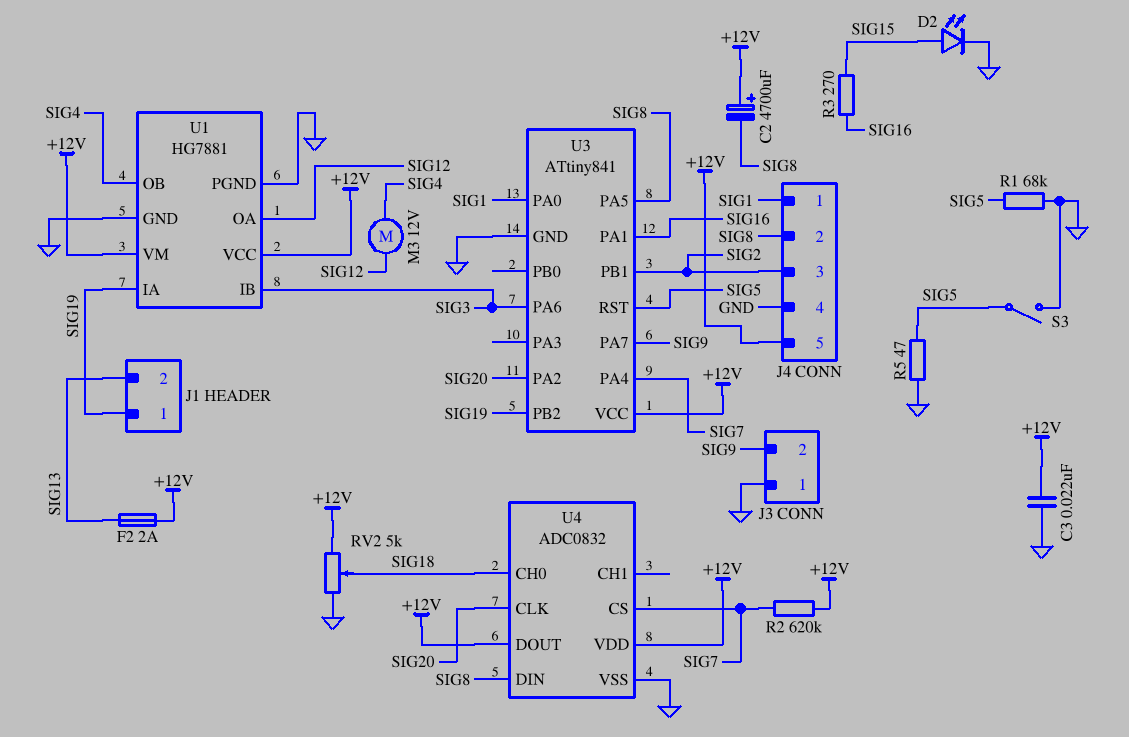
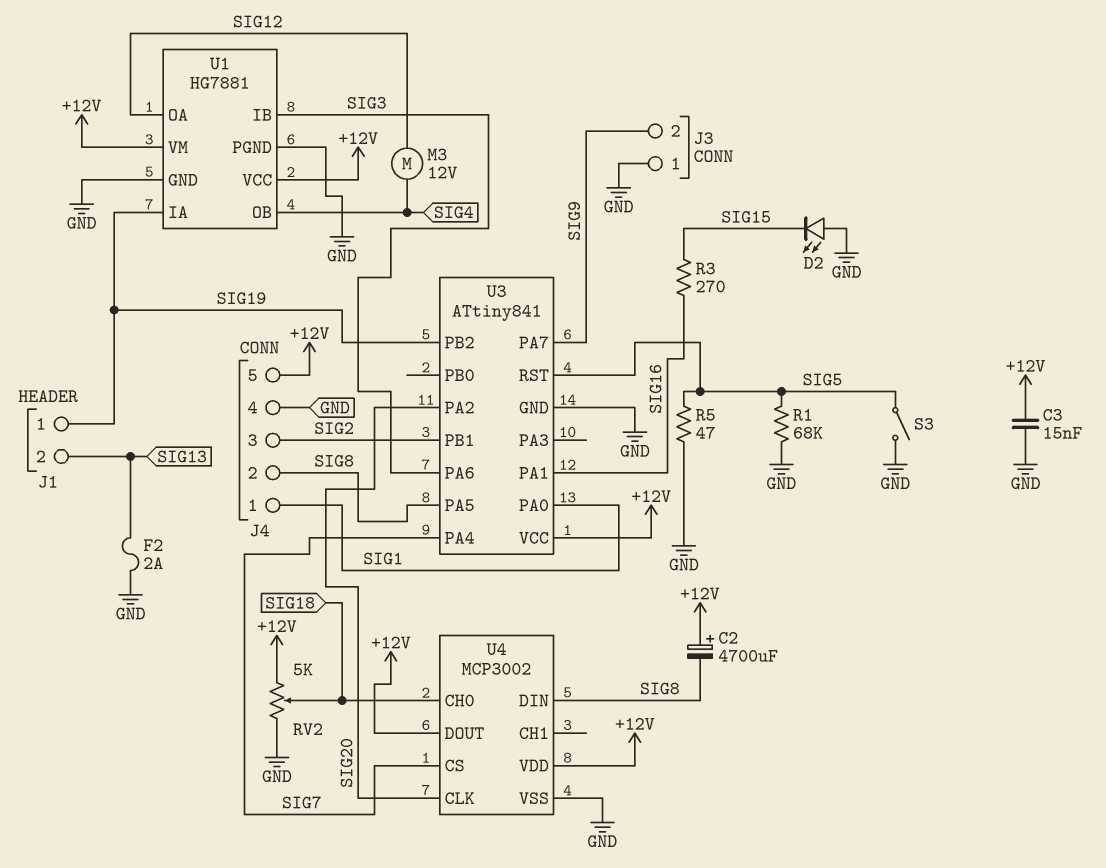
C3: 22nF (+12V, GND) -> 15nF (+12V, GND)
D2: LED (A SIG15, K GND) -> LED (A GND, K SIG15)
F2: 2A (+12V, SIG13) -> 2A (GND, SIG13)
R2: 620k (+12V, SIG7) -> none
U4: ADC0832 -> MCP3002

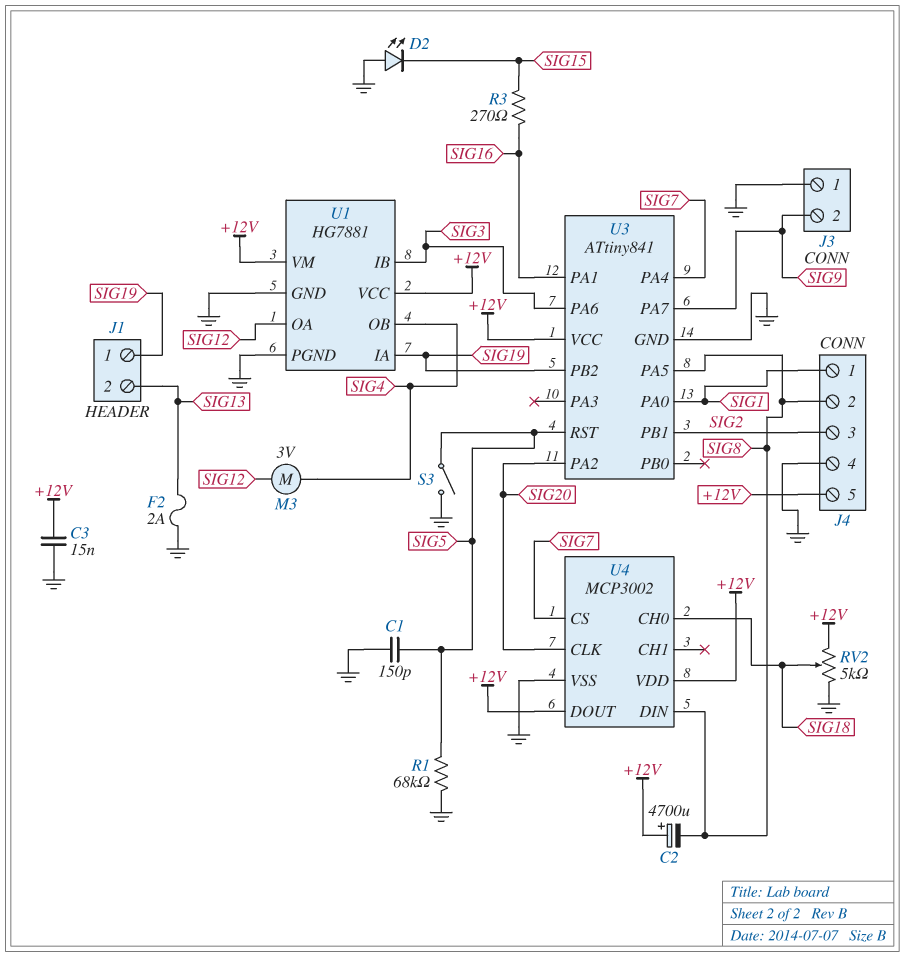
C1: none -> 150pF (GND, SIG5)
M3: motor 12V (SIG4, SIG12) -> motor 3V (SIG4, SIG12)
R5: 47 (GND, SIG5) -> none

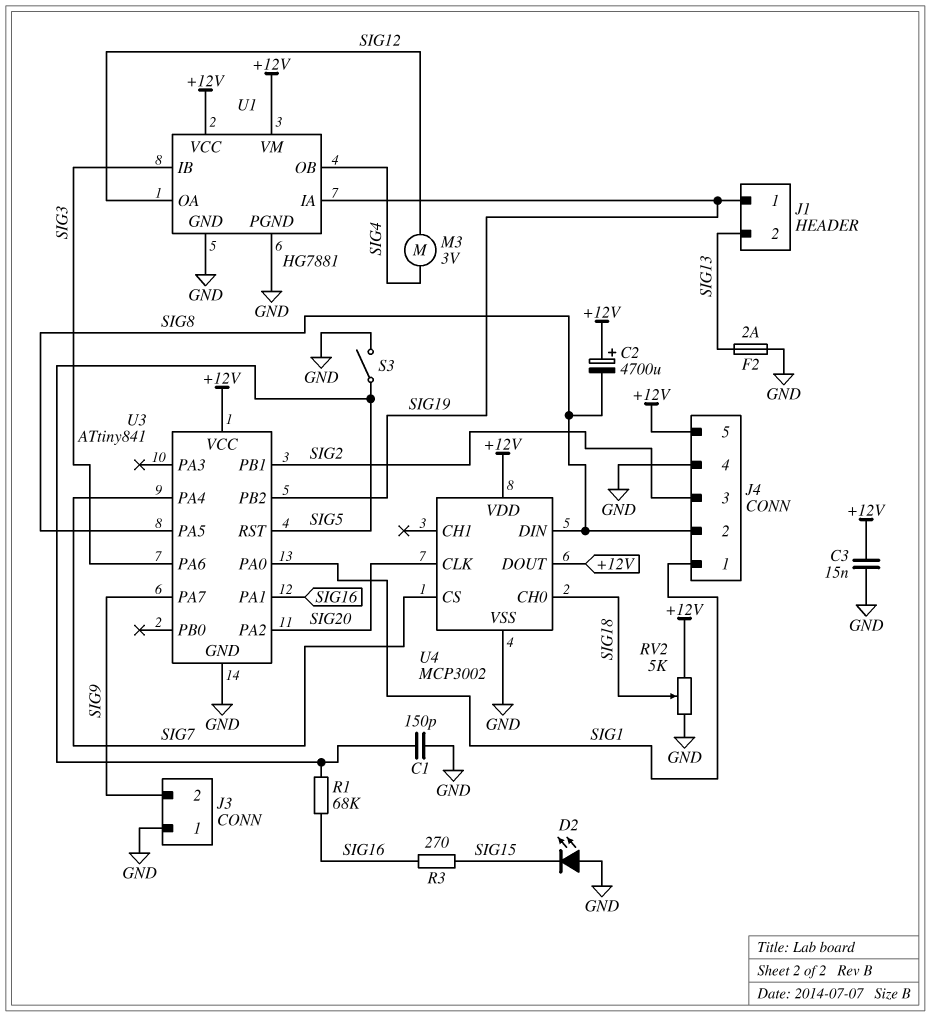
R1: 68k (GND, SIG5) -> 68k (SIG5, SIG16)

